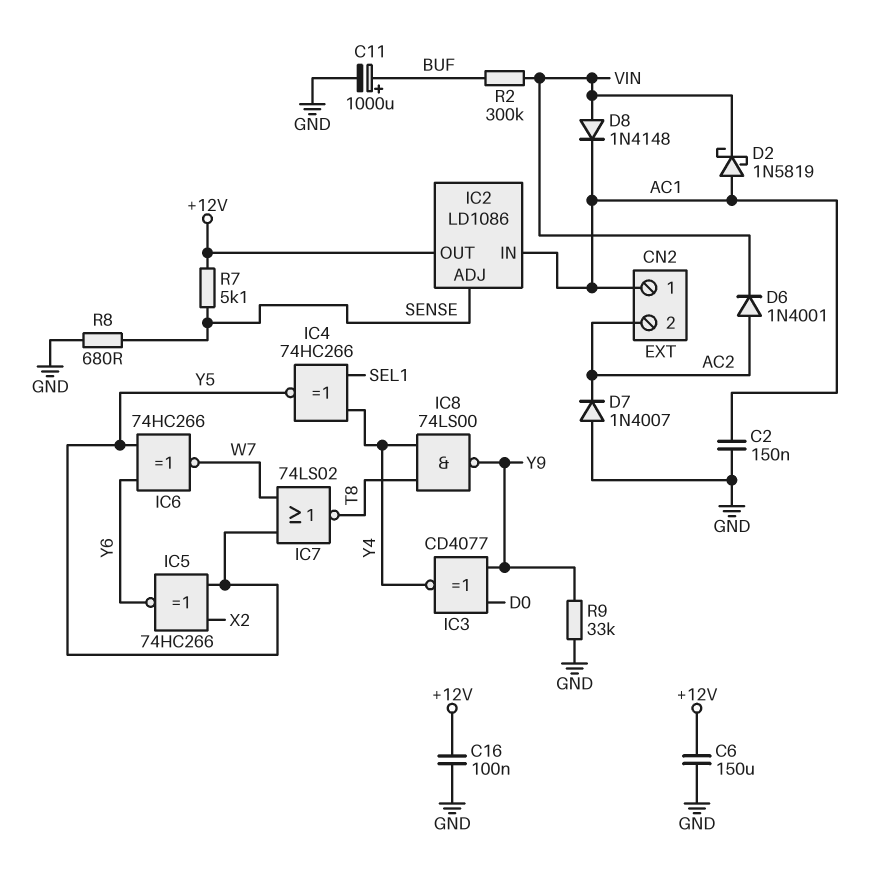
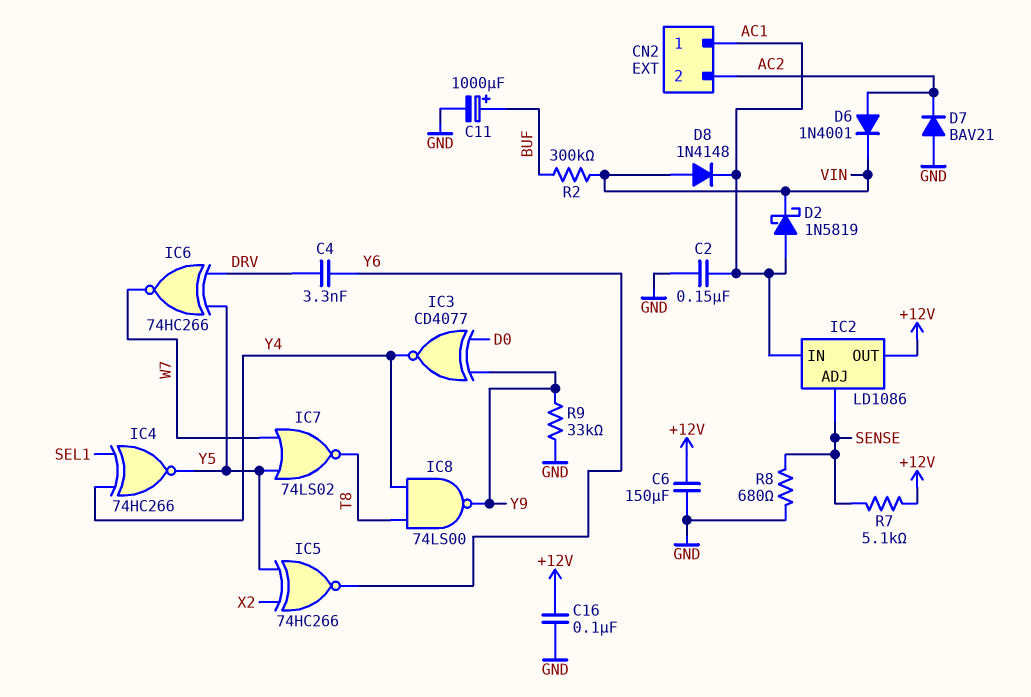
C4: none -> 3.3nF (DRV, Y6)
D7: diode 1N4007 (A GND, K AC2) -> diode BAV21 (A GND, K AC2)
IC6: XNOR 74HC266 (in Y5, in Y6, out W7) -> XNOR 74HC266 (in DRV, in Y5, out W7)

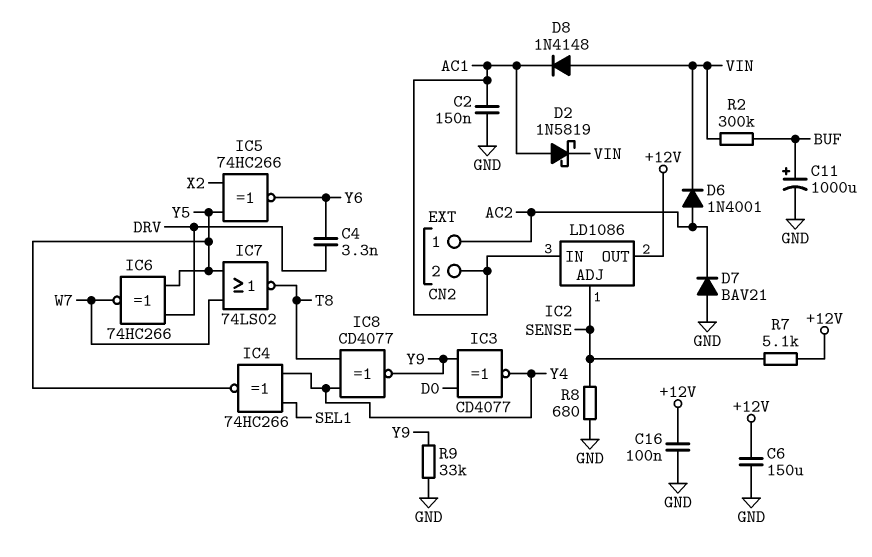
CN2 pin 1: AC1 -> AC2
CN2 pin 2: AC2 -> AC1
IC8: NAND 74LS00 (in T8, in Y4, out Y9) -> XNOR CD4077 (in T8, in Y4, out Y9)

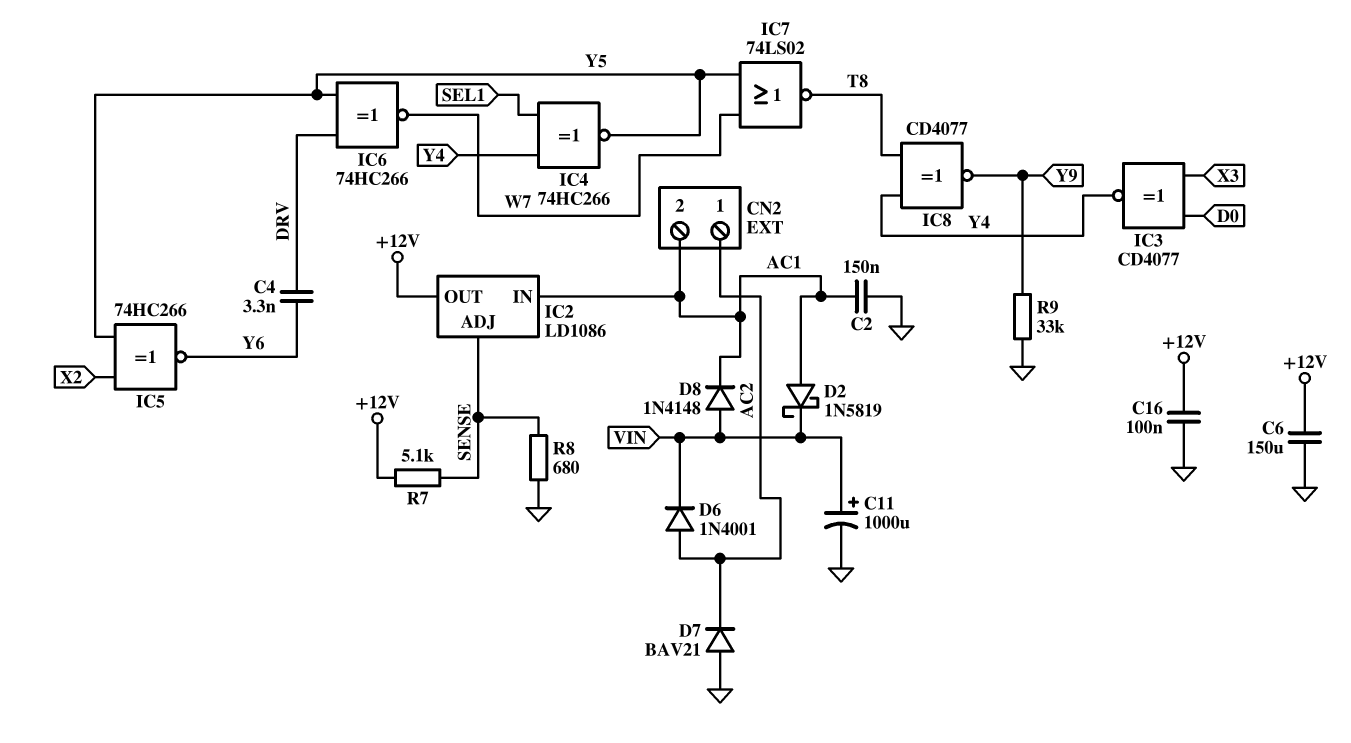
C11: 1000uF (plus BUF, minus GND) -> 1000uF (plus VIN, minus GND)
IC3: XNOR CD4077 (in D0, in Y9, out Y4) -> XNOR CD4077 (in D0, in X3, out Y4)
R2: 300k (BUF, VIN) -> none

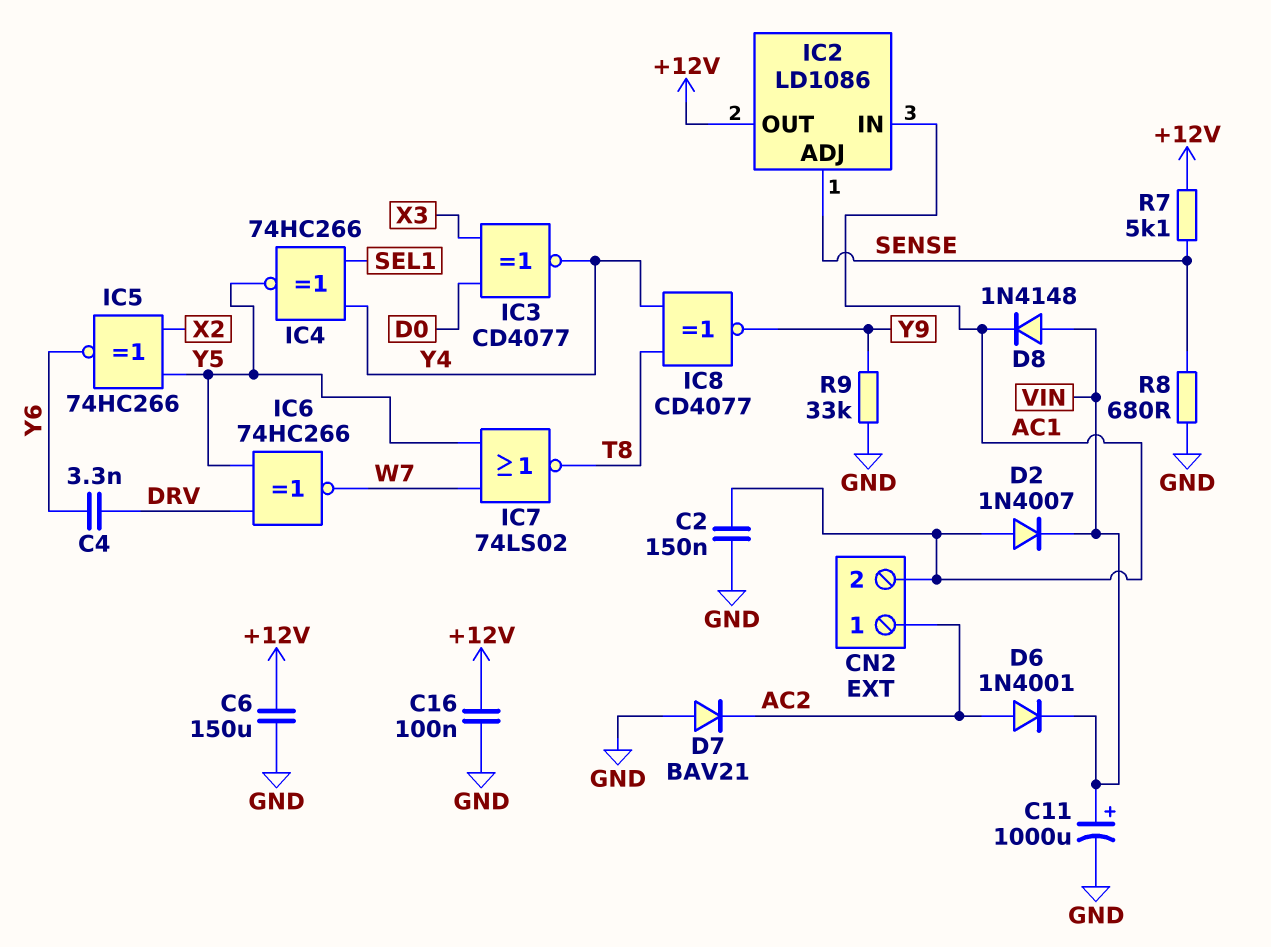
D2: schottky 1N5819 (A AC1, K VIN) -> diode 1N4007 (A AC1, K VIN)

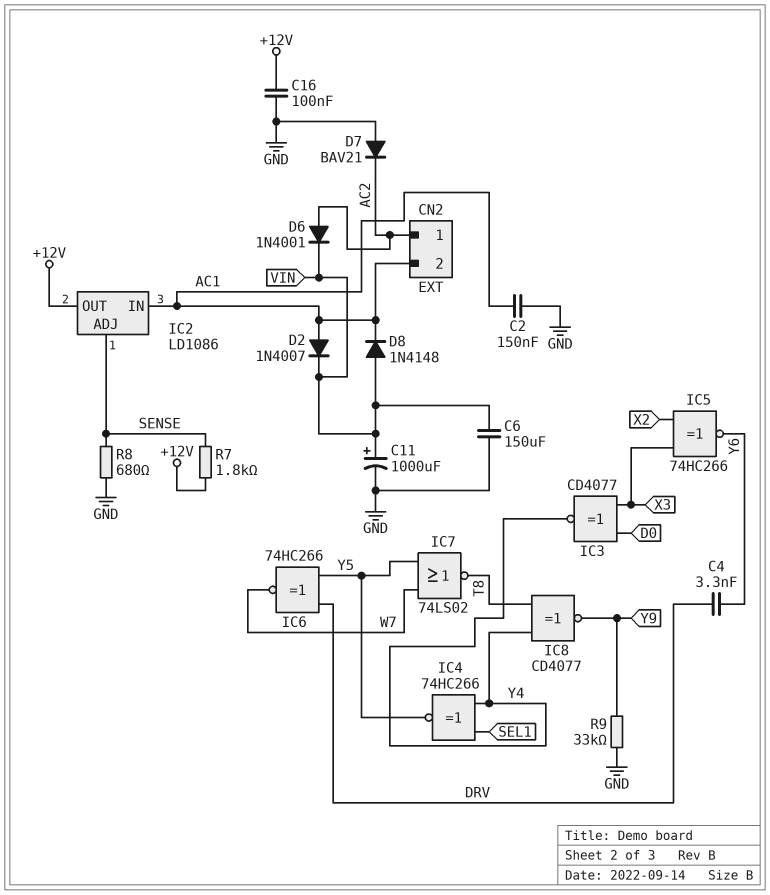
C6: 150uF (+12V, GND) -> 150uF (GND, VIN)
IC5: XNOR 74HC266 (in X2, in Y5, out Y6) -> XNOR 74HC266 (in X2, in X3, out Y6)
R7: 5.1k (+12V, SENSE) -> 1.8k (+12V, SENSE)

